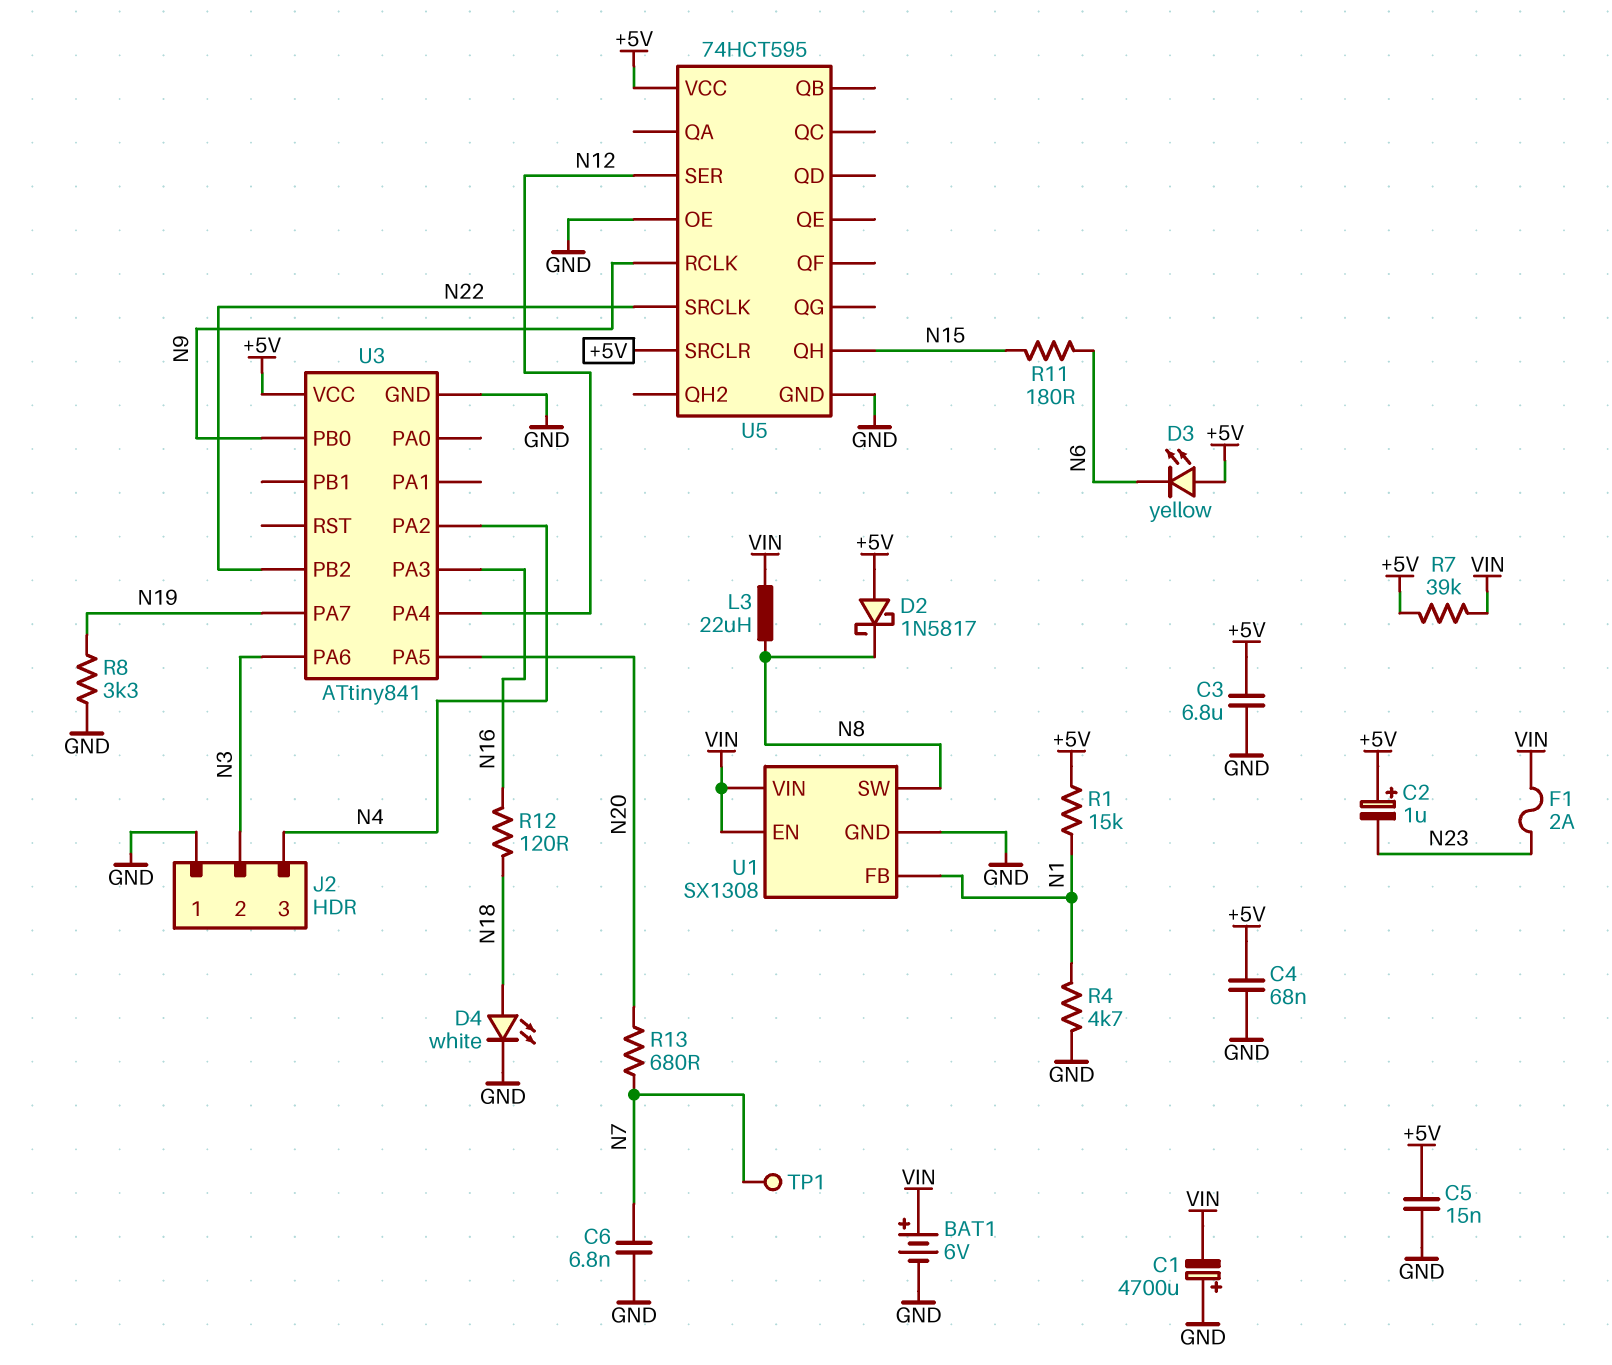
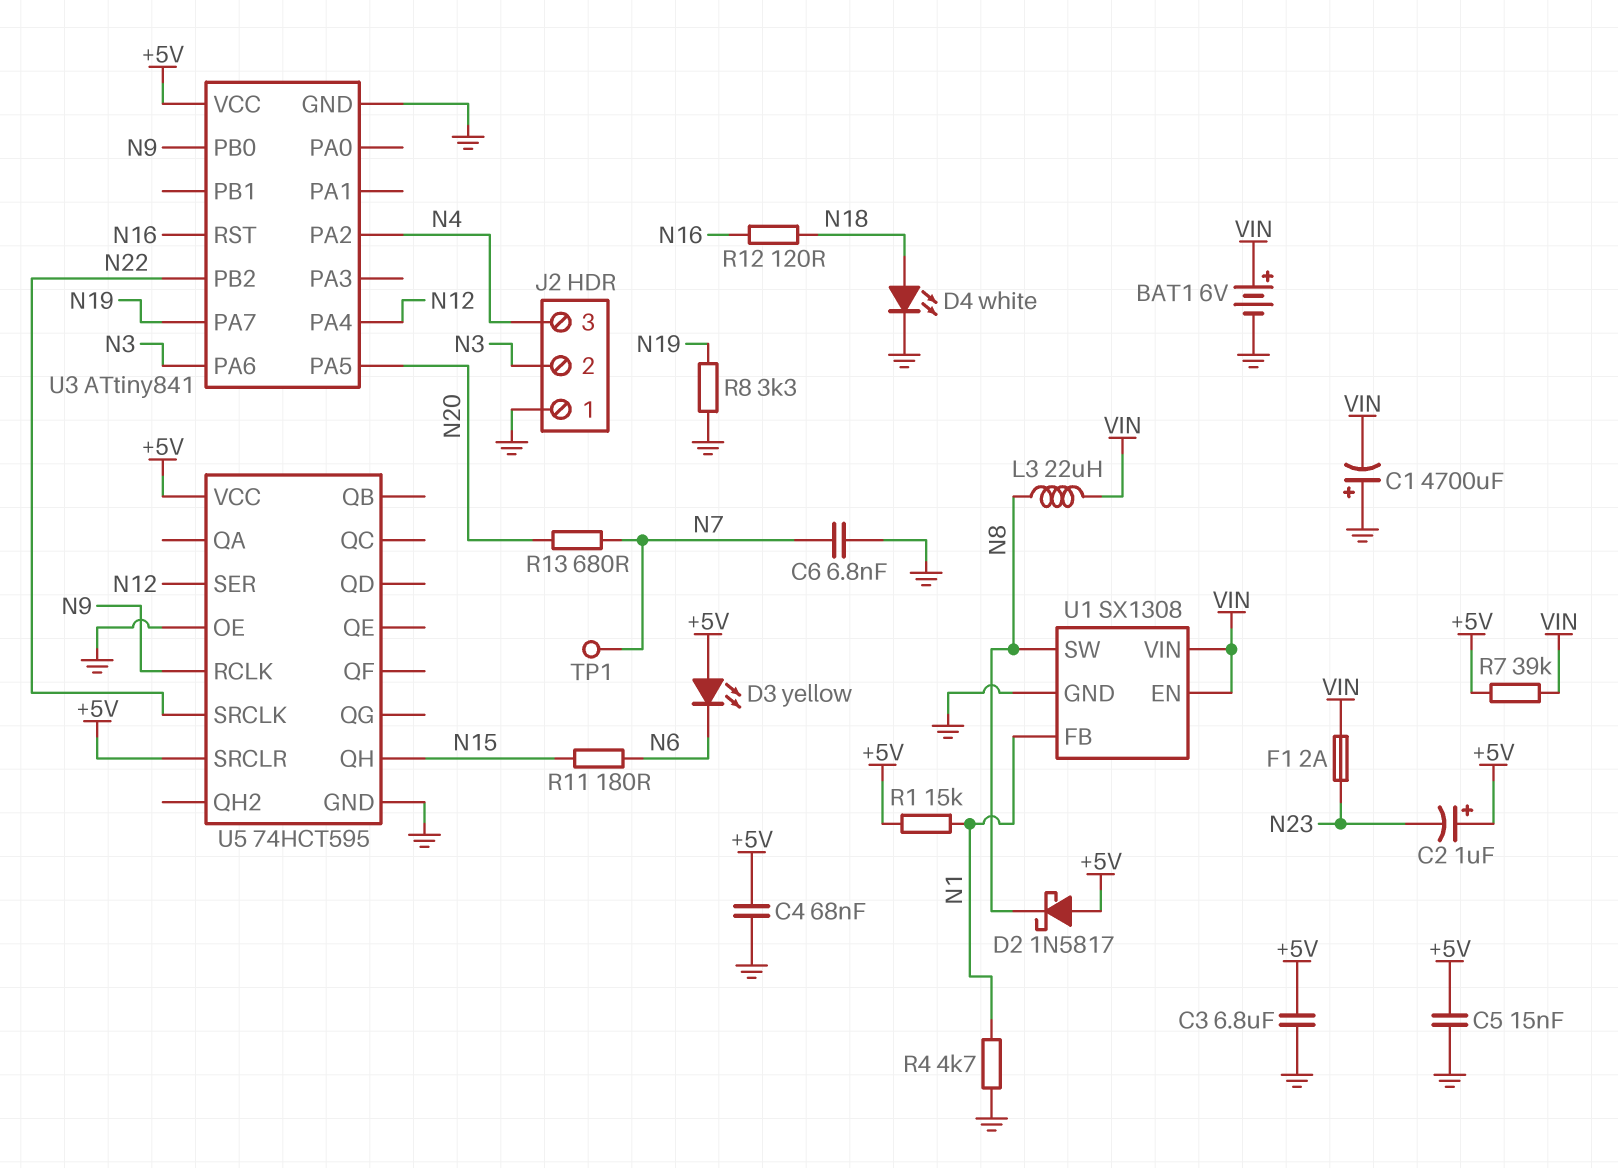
U3 pin PA3: N16 -> none
U3 pin RST: none -> N16

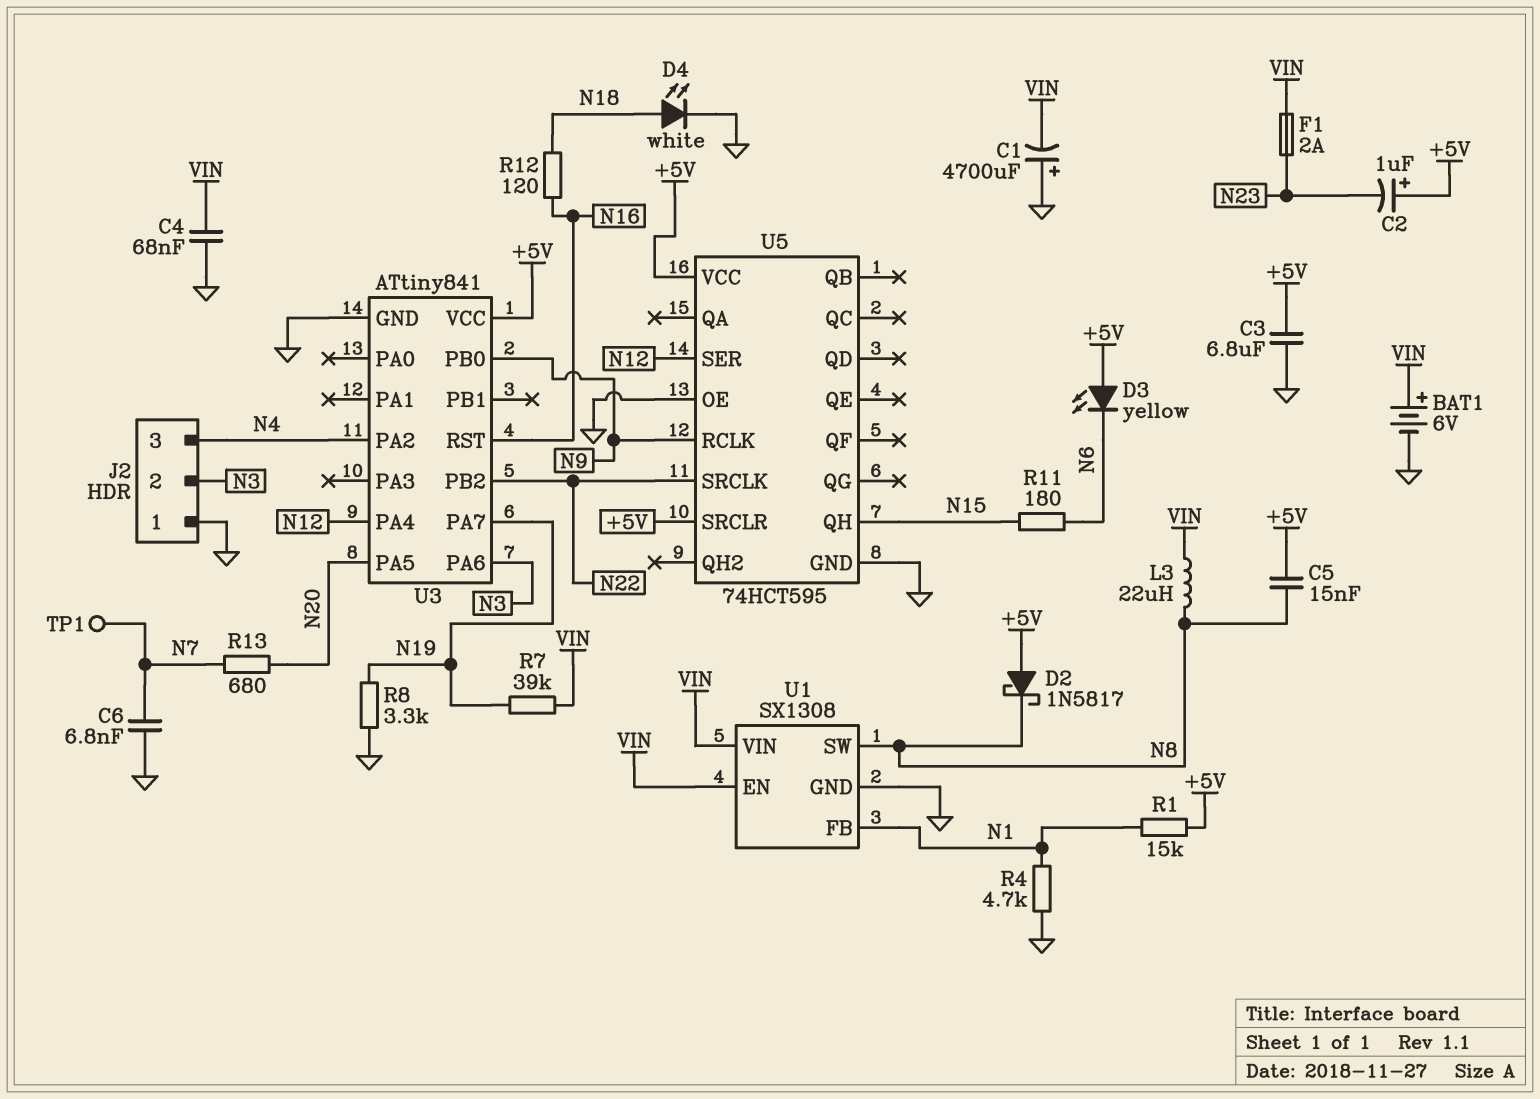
C4: 68nF (+5V, GND) -> 68nF (GND, VIN)
C5: 15nF (+5V, GND) -> 15nF (+5V, N8)
R7: 39k (+5V, VIN) -> 39k (N19, VIN)

